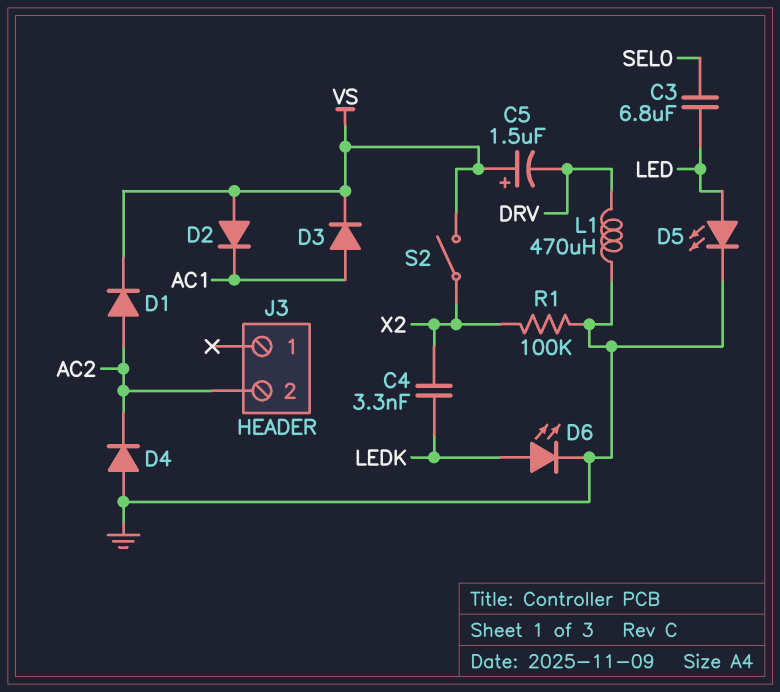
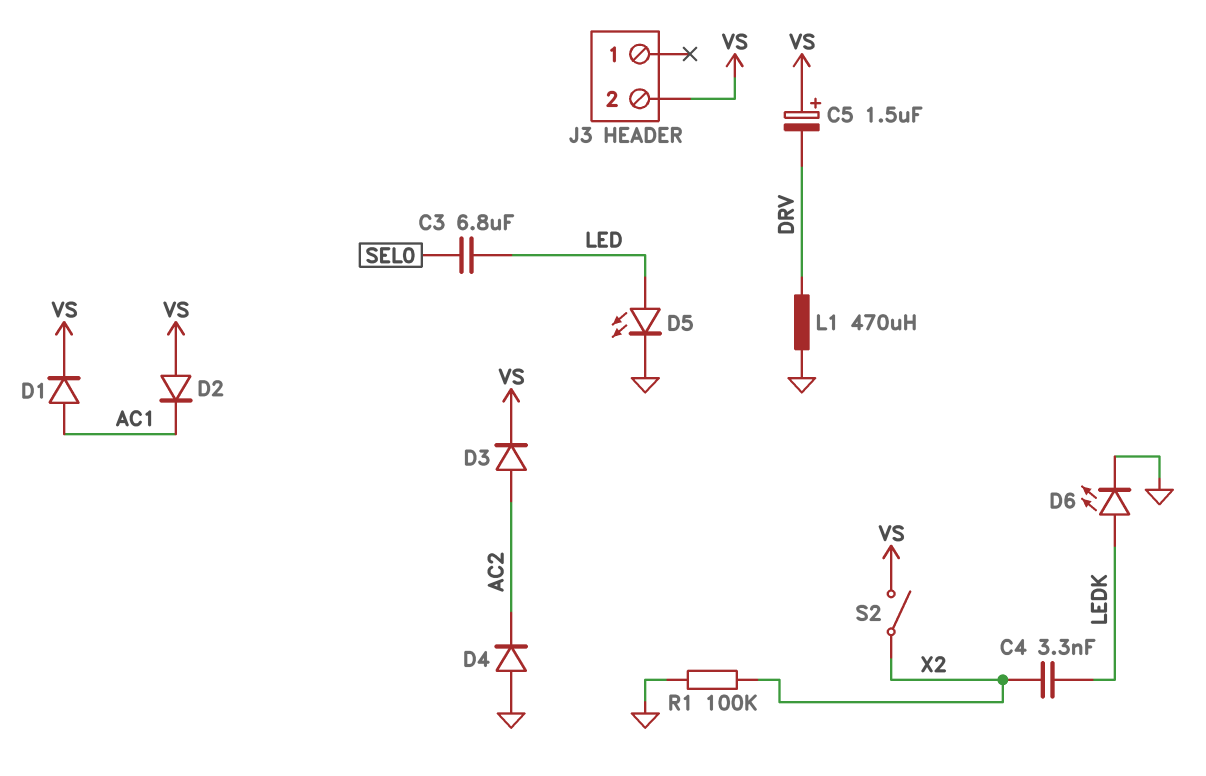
D1: diode (A AC2, K VS) -> diode (A AC1, K VS)
D3: diode (A AC1, K VS) -> diode (A AC2, K VS)
J3 pin 2: AC2 -> VS

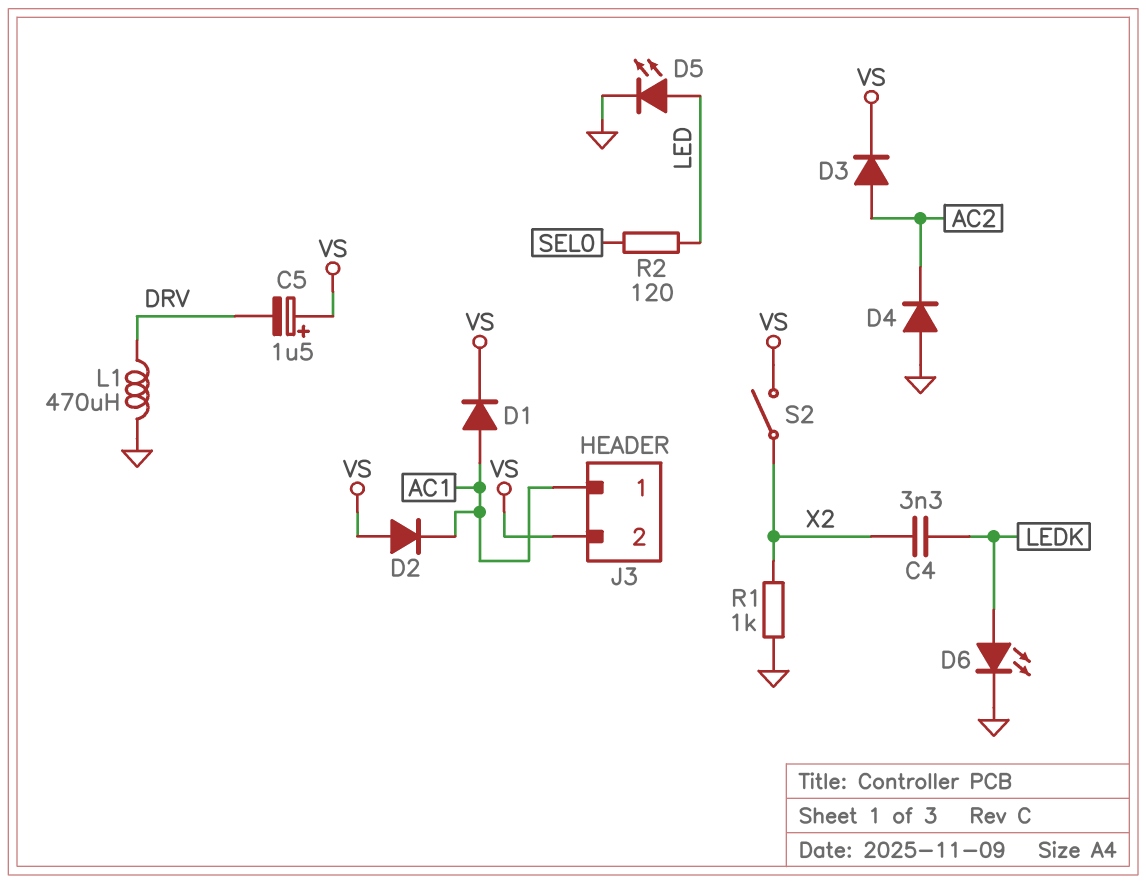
C3: 6.8uF (LED, SEL0) -> none
J3 pin 1: none -> AC1
R1: 100k (GND, X2) -> 1k (GND, X2)
R2: none -> 120 (LED, SEL0)

